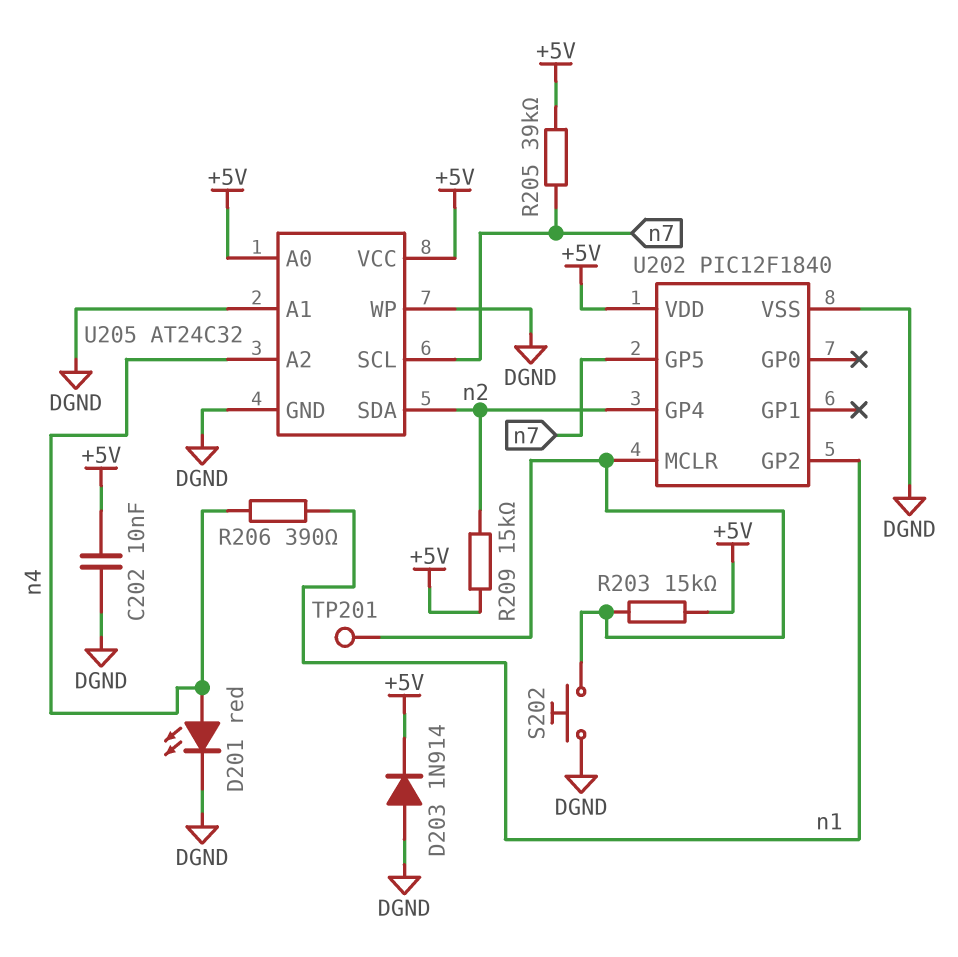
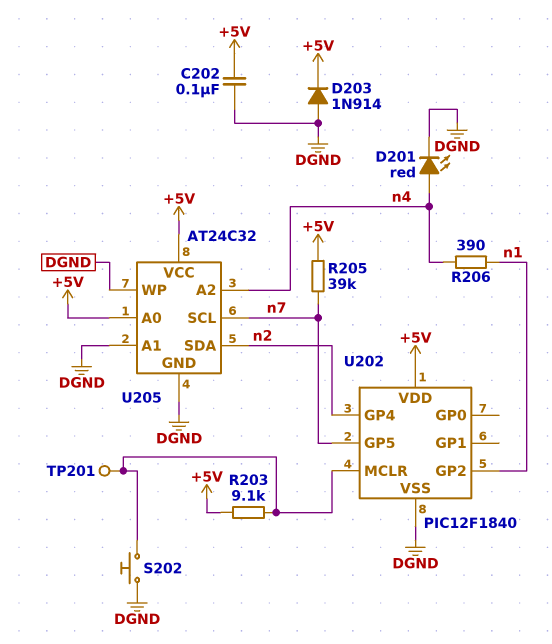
C202: 10nF (+5V, DGND) -> 100nF (+5V, DGND)
R203: 15k (+5V, U202/MCLR) -> 9.1k (+5V, U202/MCLR)
R209: 15k (+5V, n2) -> none

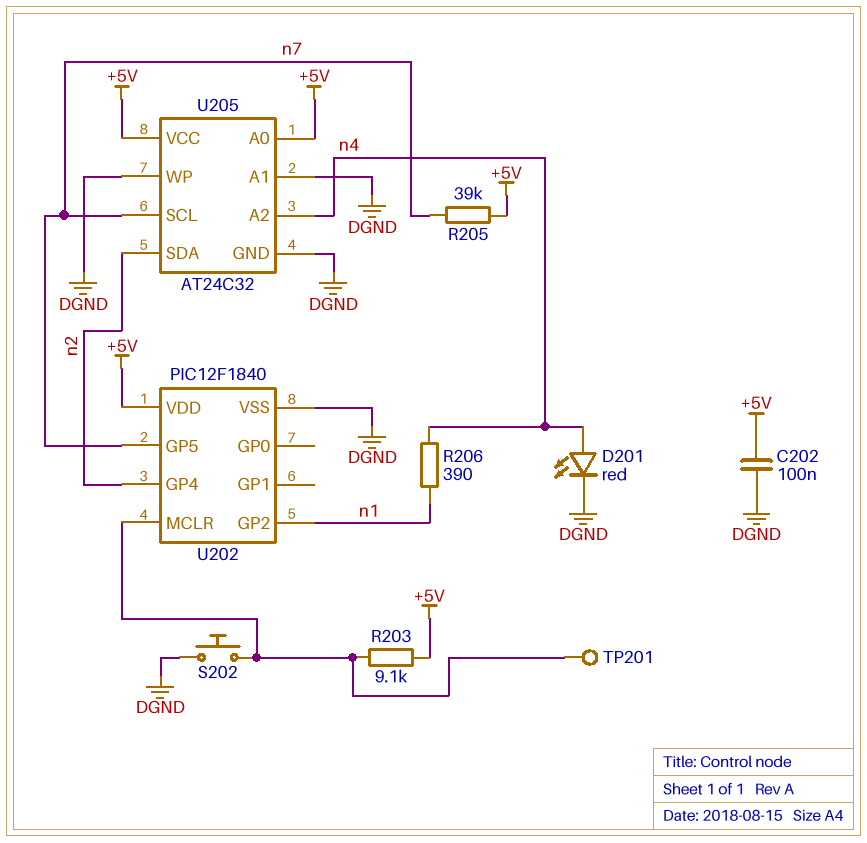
D203: diode 1N914 (A DGND, K +5V) -> none

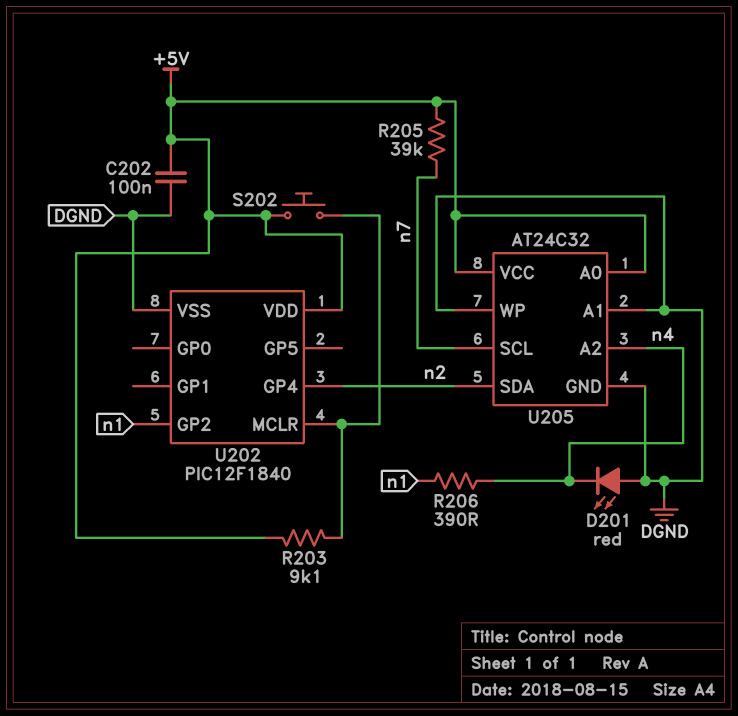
D201: LED red (A n4, K DGND) -> LED red (A DGND, K n4)
S202: button (DGND, U202/MCLR) -> button (+5V, U202/MCLR)
TP201: test point (U202/MCLR) -> none
U202 pin GP5: n7 -> none

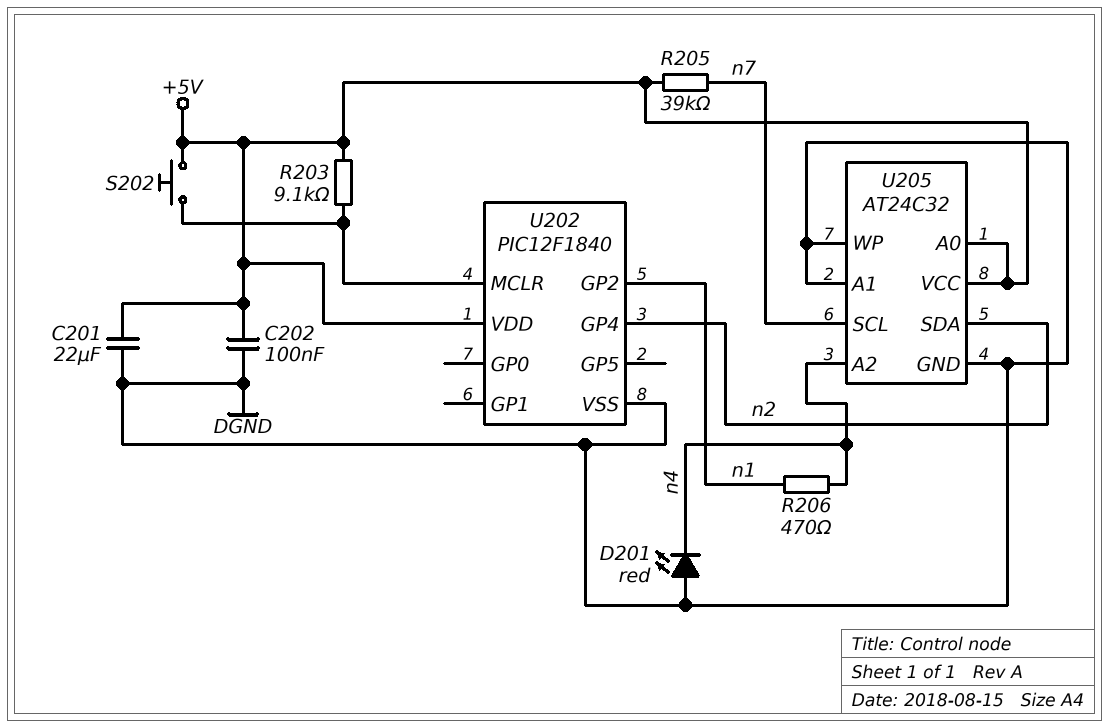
C201: none -> 22uF (+5V, DGND)
R206: 390 (n1, n4) -> 470 (n1, n4)

